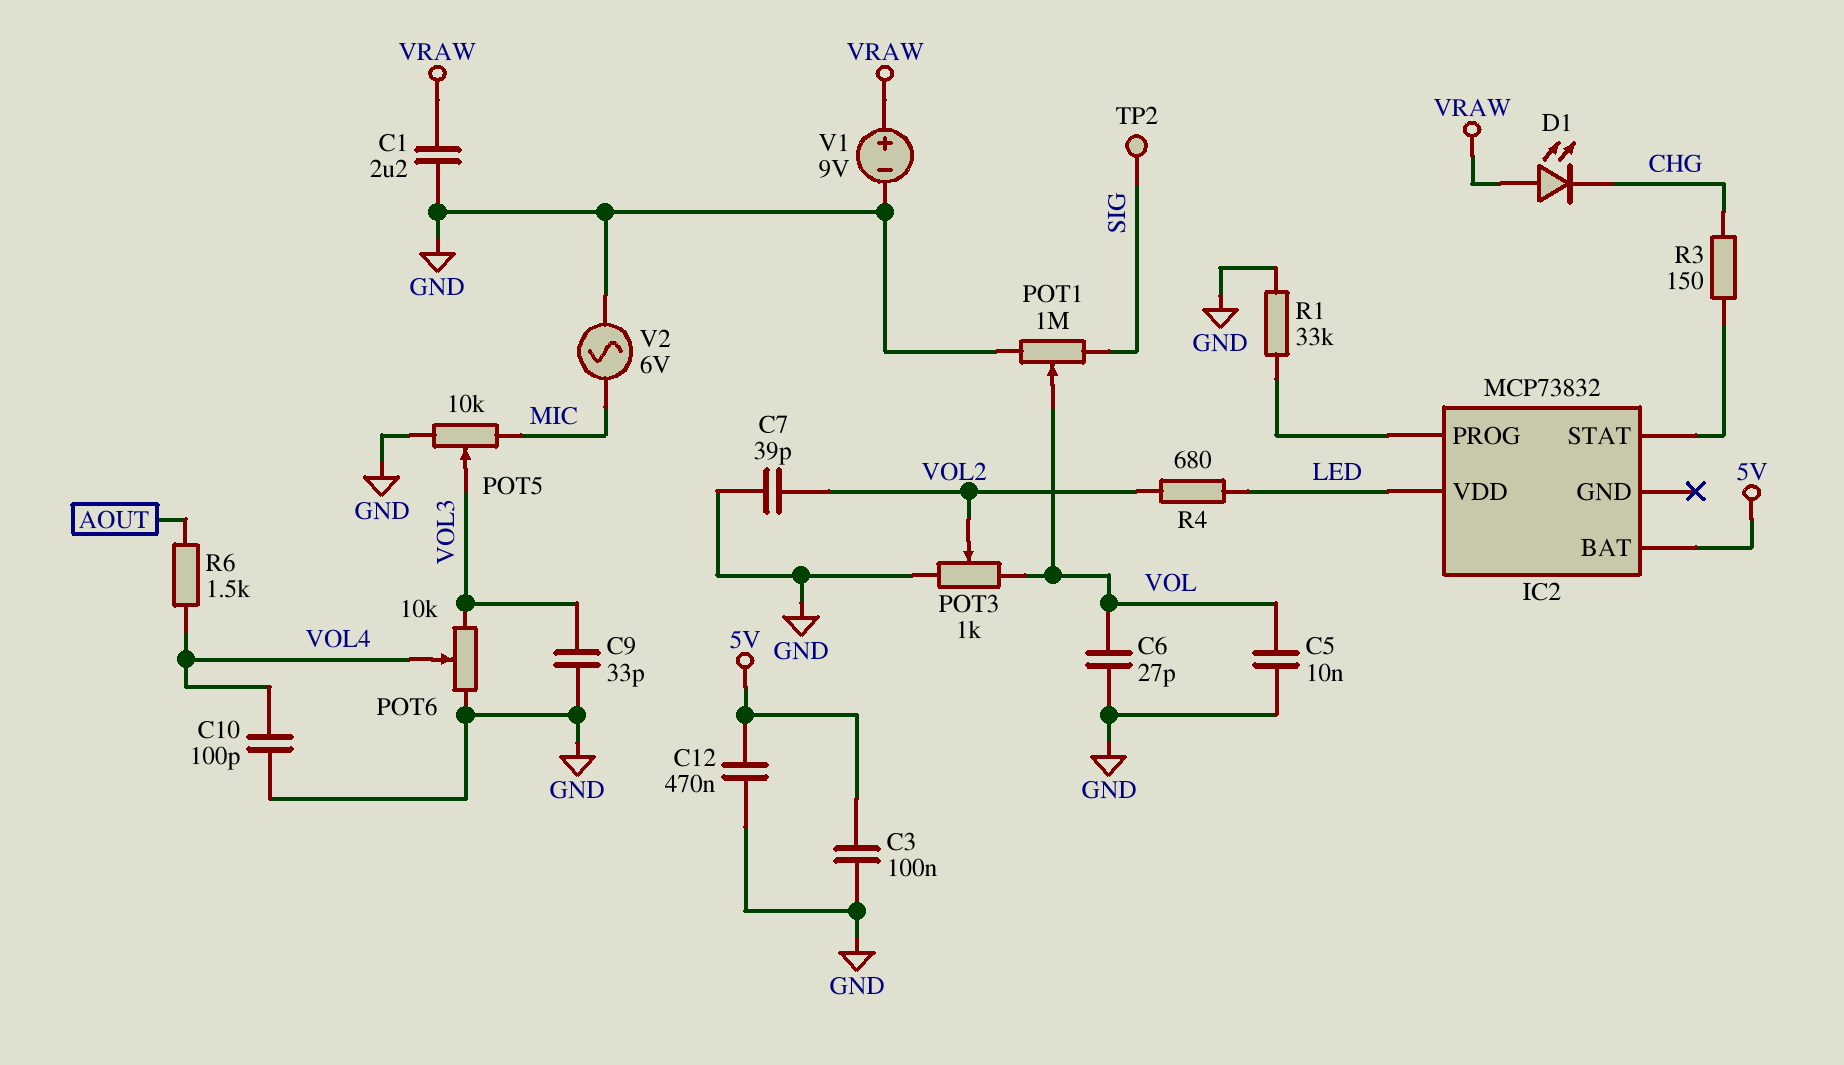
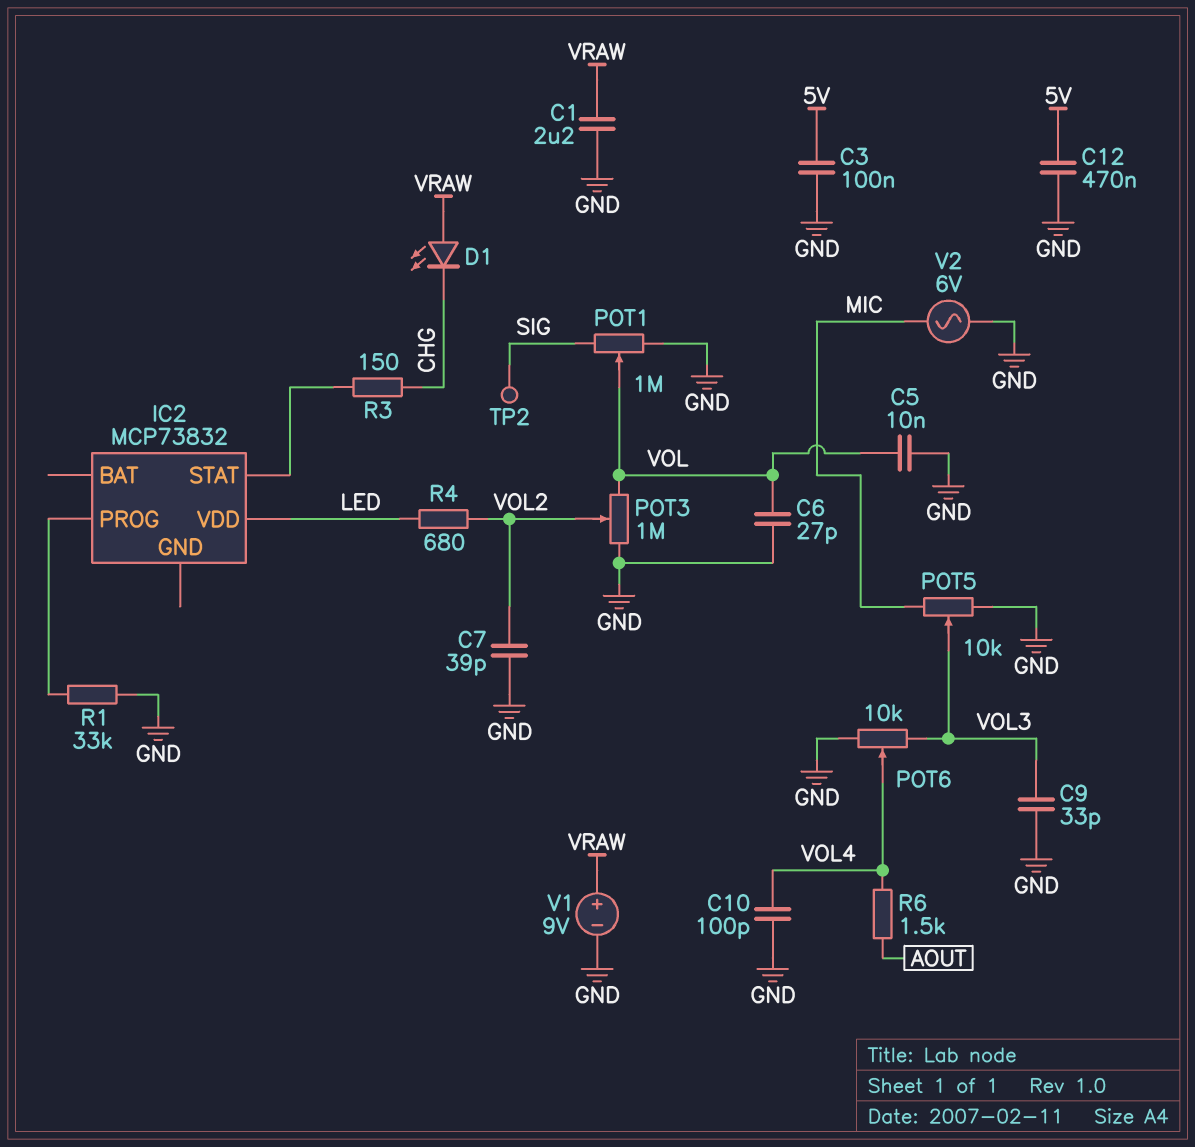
IC2 pin BAT: 5V -> none
POT3: 1k (GND, VOL, wiper VOL2) -> 1M (GND, VOL, wiper VOL2)

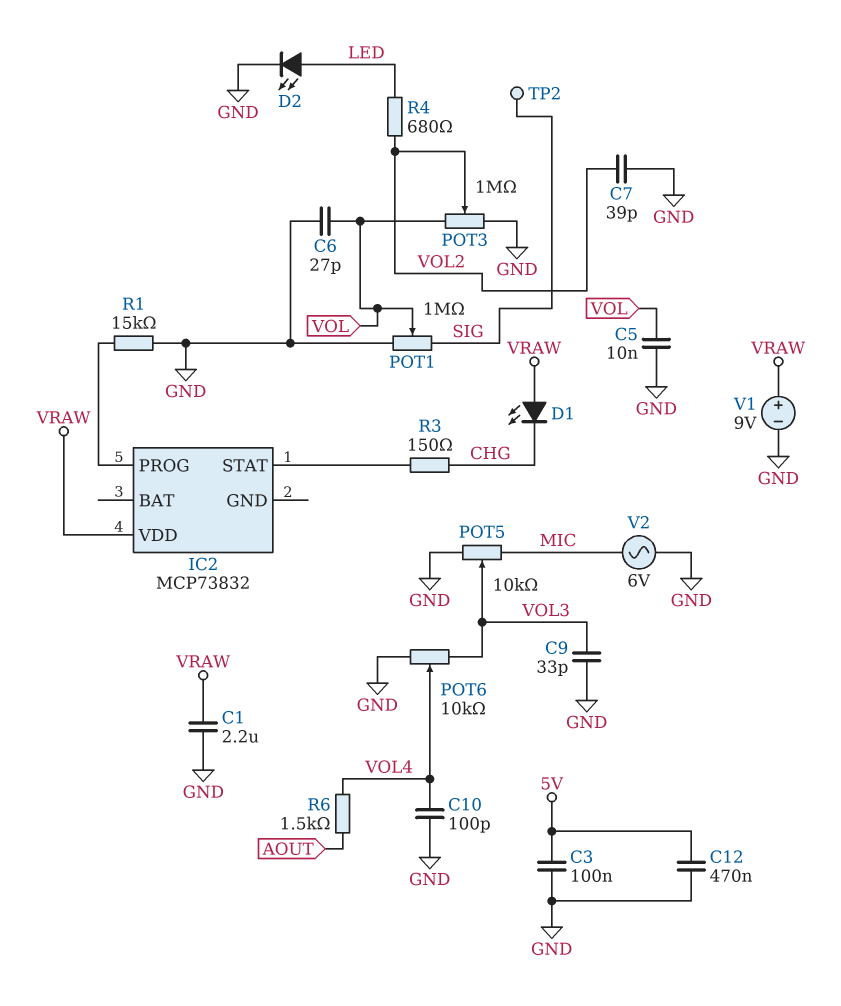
D2: none -> LED (A LED, K GND)
IC2 pin VDD: LED -> VRAW
R1: 33k (GND, IC2/PROG) -> 15k (GND, IC2/PROG)

